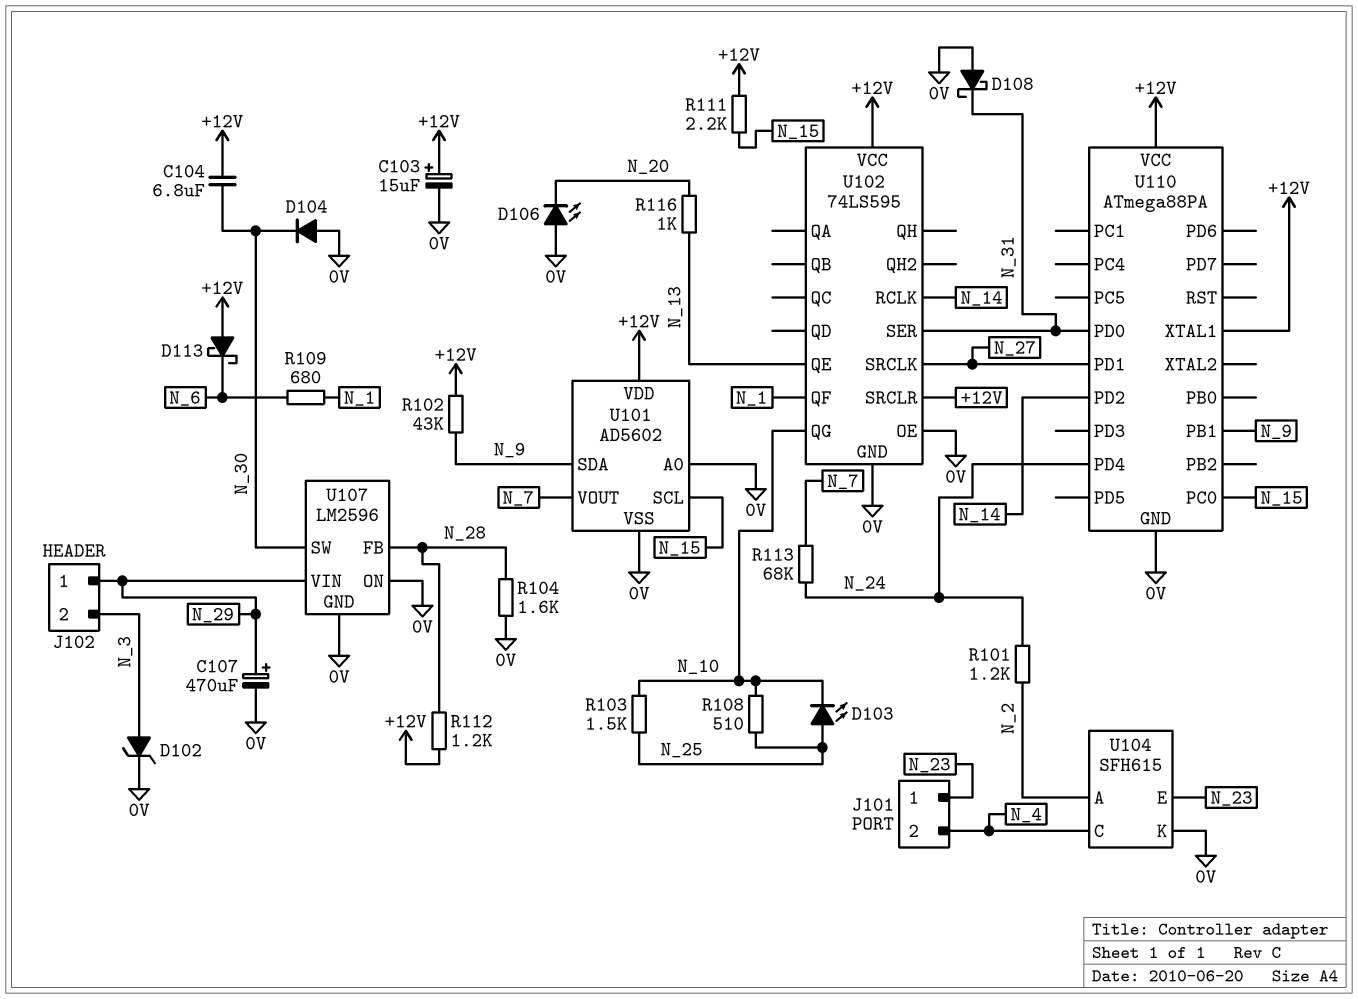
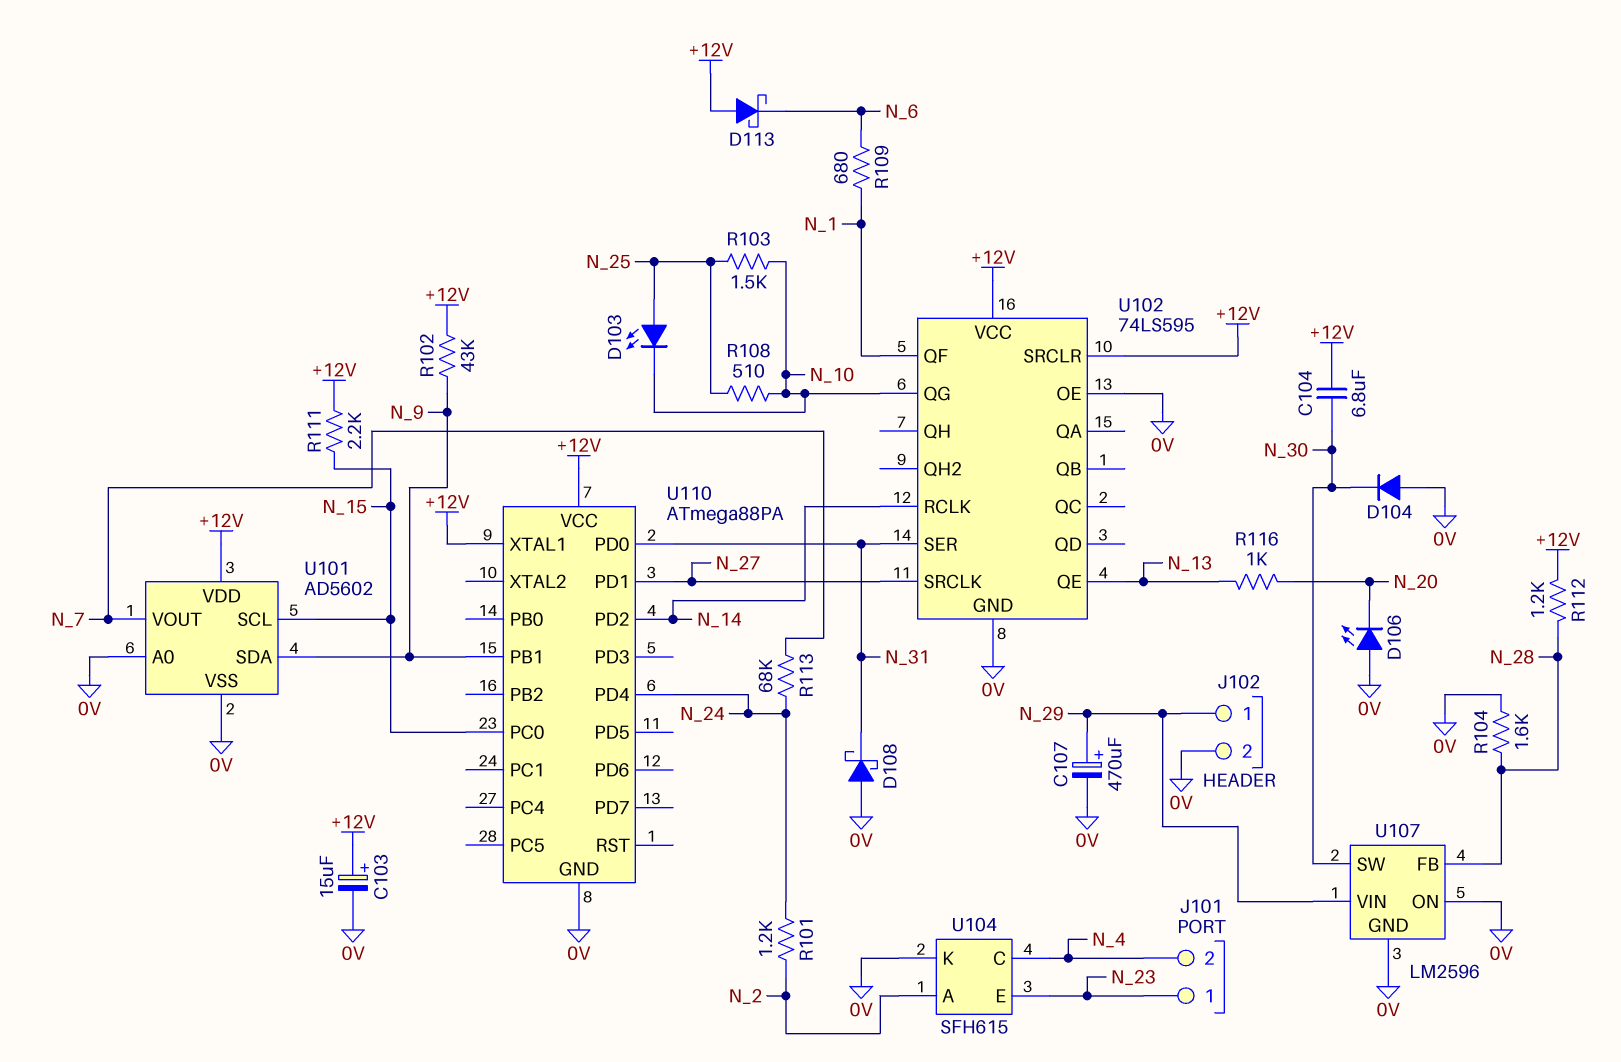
D102: zener (A N_3, K 0V) -> none
J102 pin 2: N_3 -> 0V

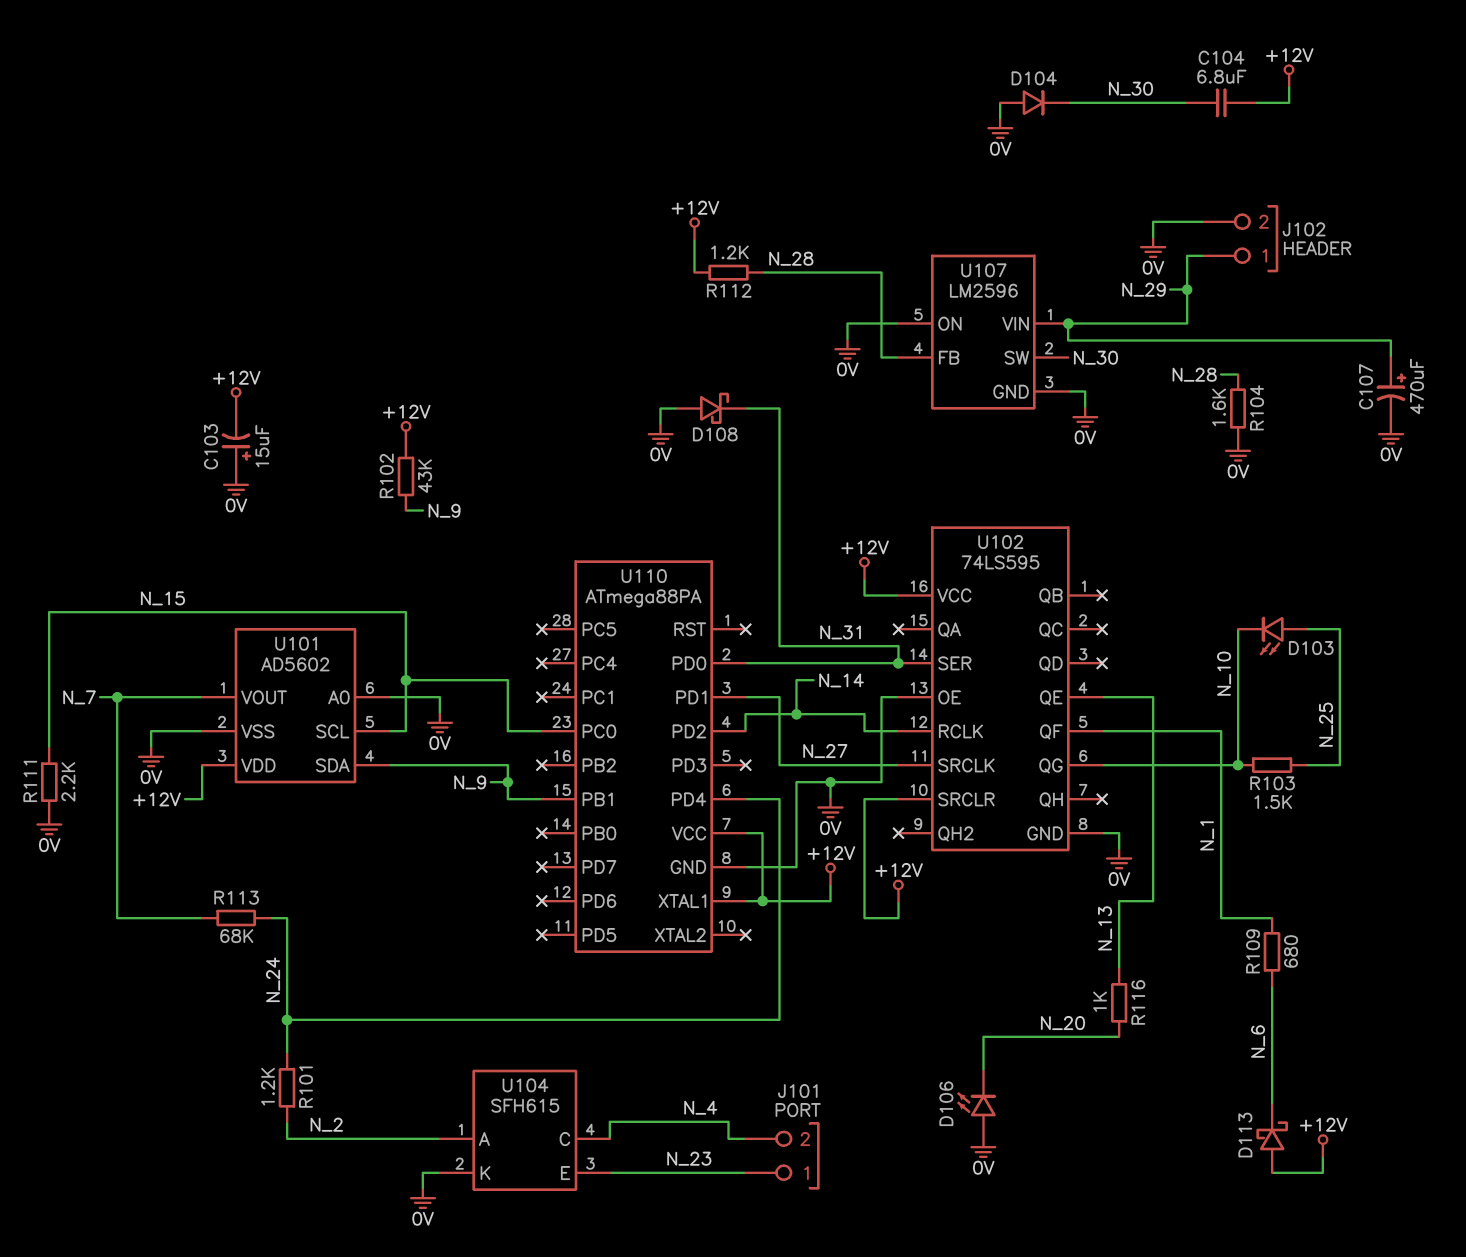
C103: 15uF (plus +12V, minus 0V) -> 15uF (plus 0V, minus +12V)
R108: 510 (N_10, N_25) -> none
R111: 2.2k (+12V, N_15) -> 2.2k (0V, N_15)

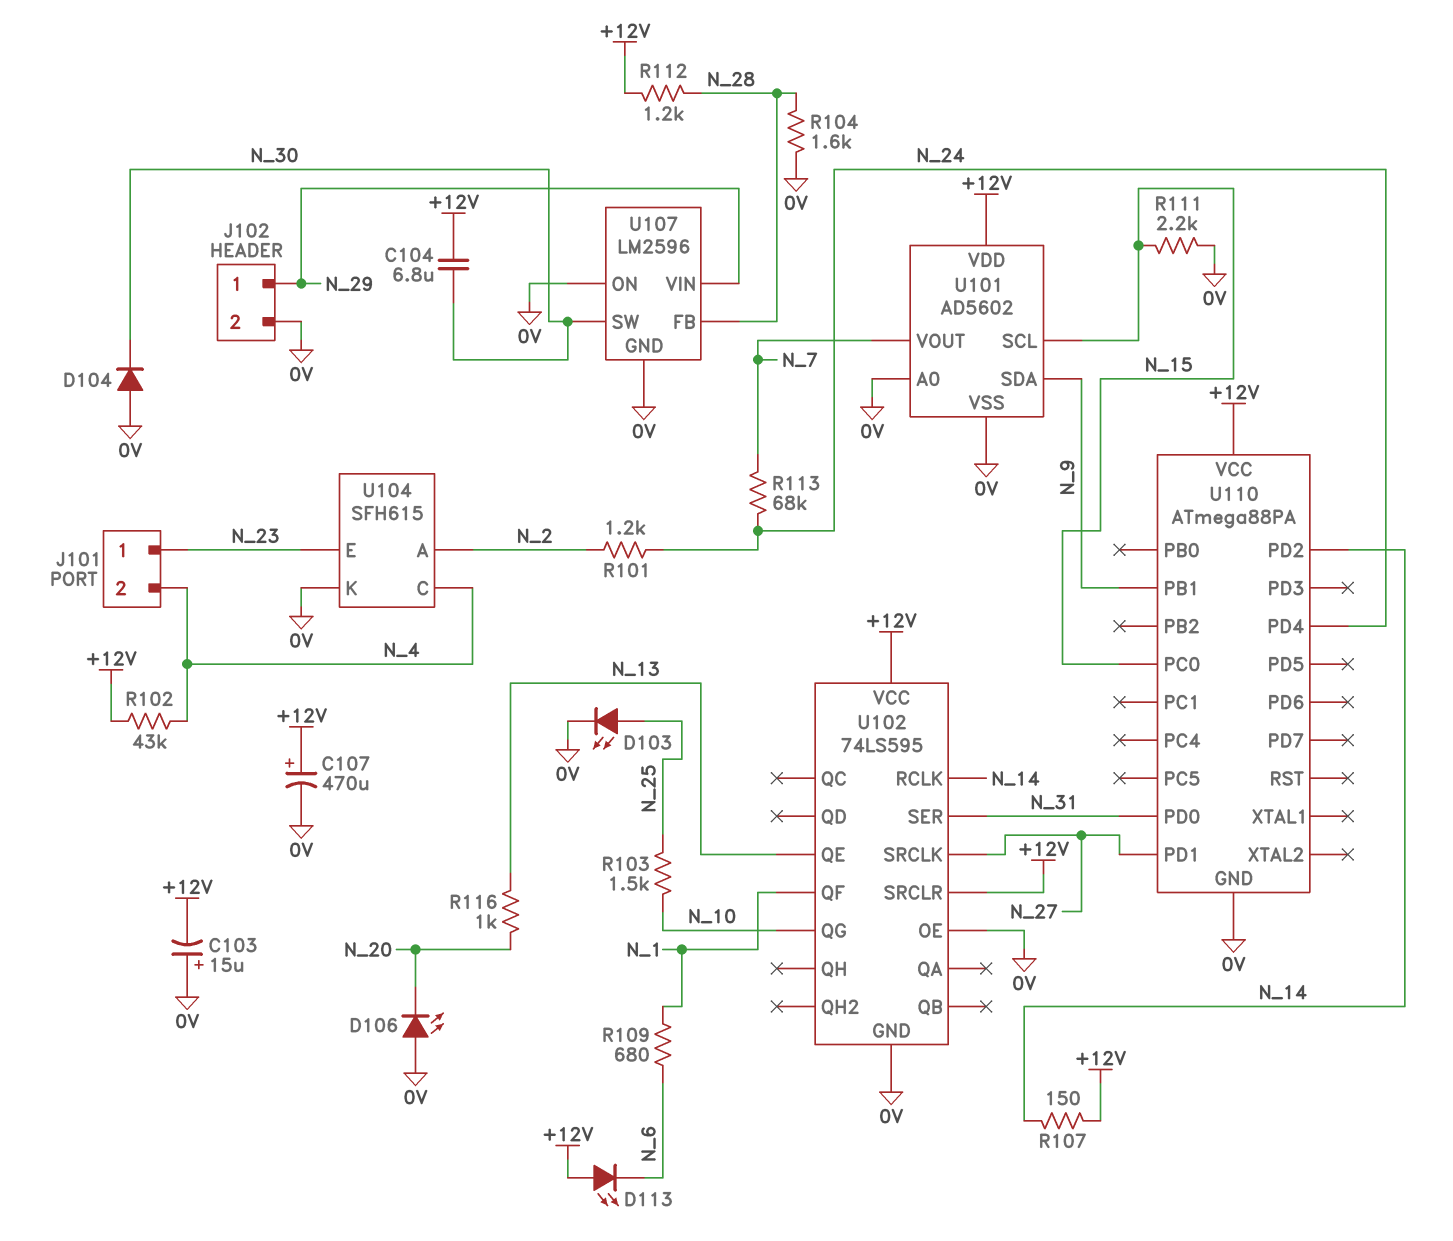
C107: 470uF (plus N_29, minus 0V) -> 470uF (plus +12V, minus 0V)
D103: LED (A N_25, K N_10) -> LED (A N_25, K 0V)
D108: schottky (A 0V, K N_31) -> none
D113: schottky (A +12V, K N_6) -> LED (A +12V, K N_6)
R102: 43k (+12V, N_9) -> 43k (+12V, N_4)
R107: none -> 150 (+12V, N_14)
U110 pin XTAL1: +12V -> none

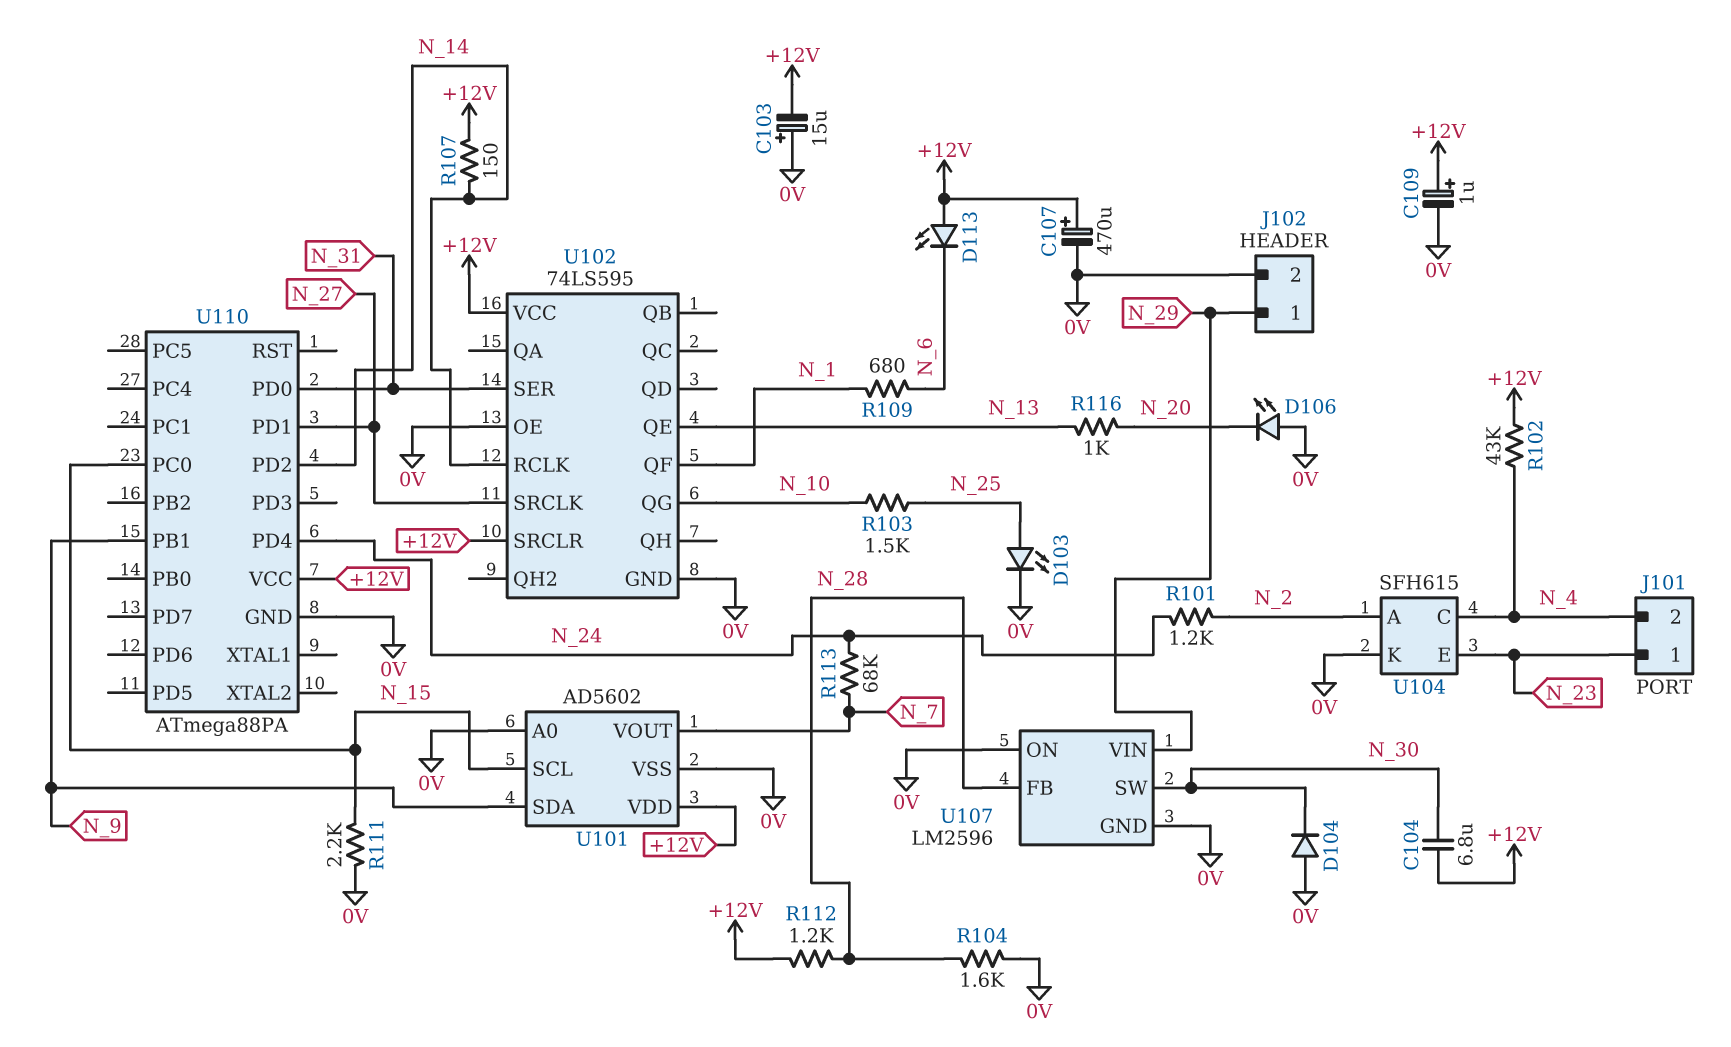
C109: none -> 1uF (plus +12V, minus 0V)

